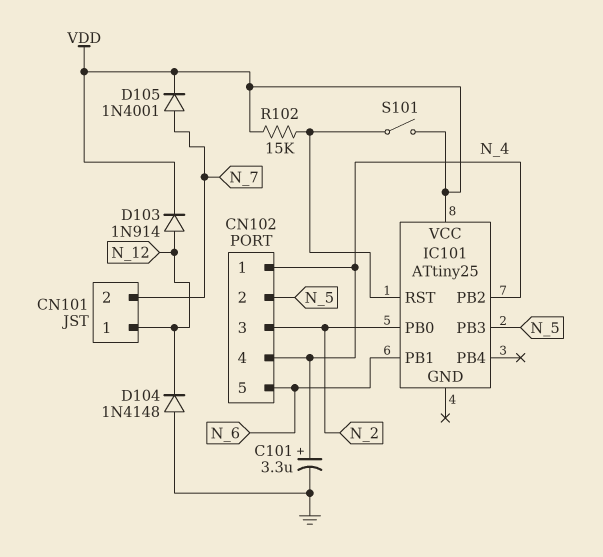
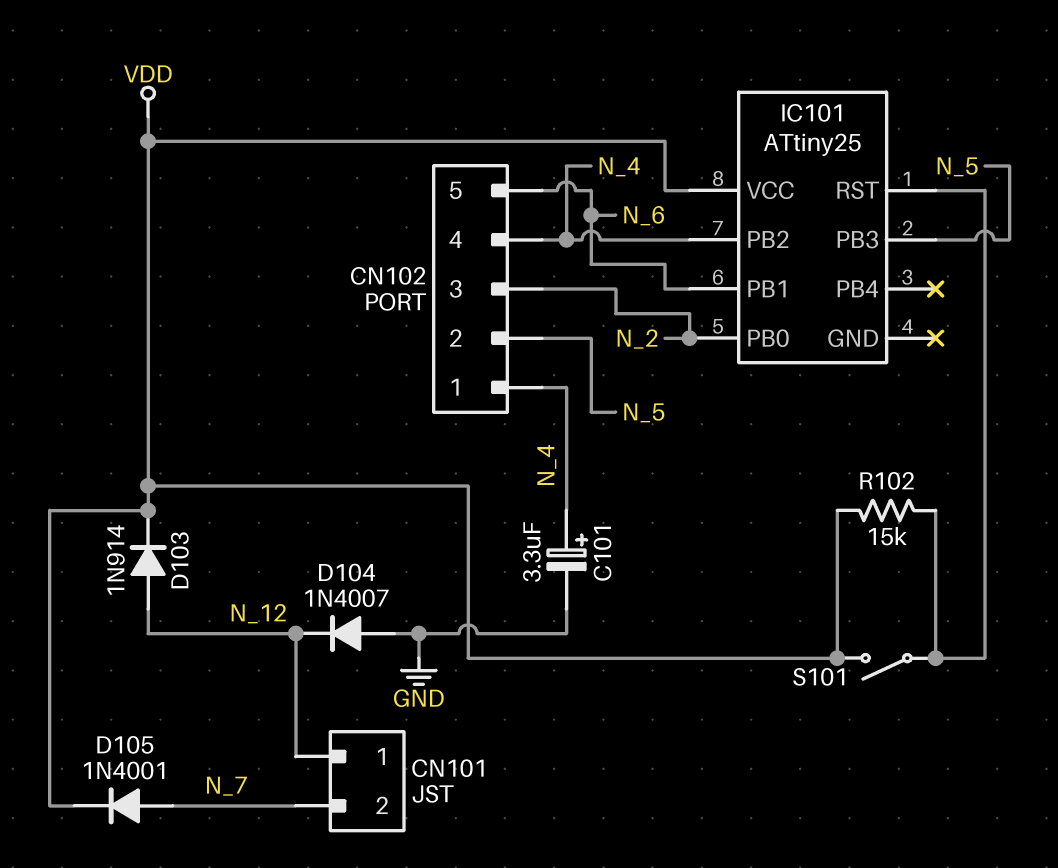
D104: diode 1N4148 (A GND, K N_12) -> diode 1N4007 (A GND, K N_12)

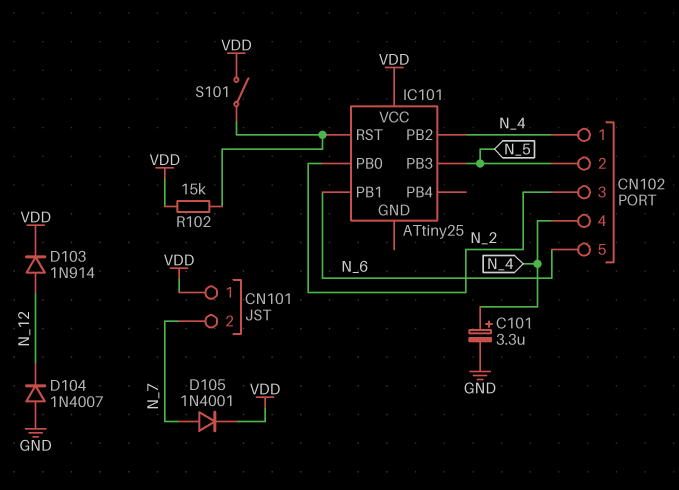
CN101 pin 1: N_12 -> VDD

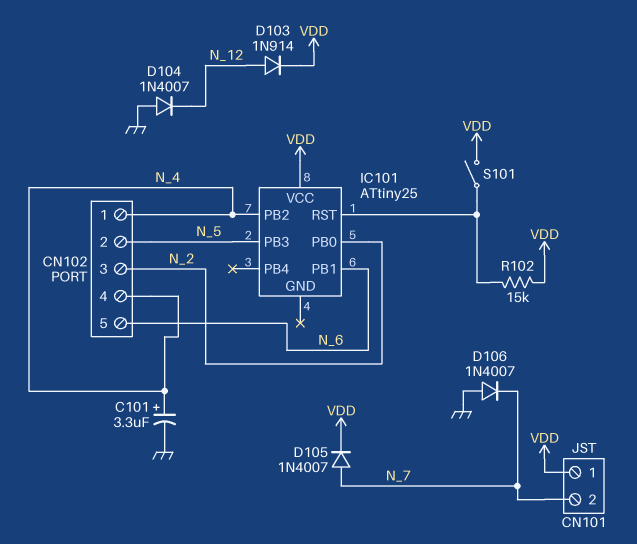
D105: diode 1N4001 (A N_7, K VDD) -> diode 1N4007 (A N_7, K VDD)
D106: none -> diode 1N4007 (A GND, K N_7)

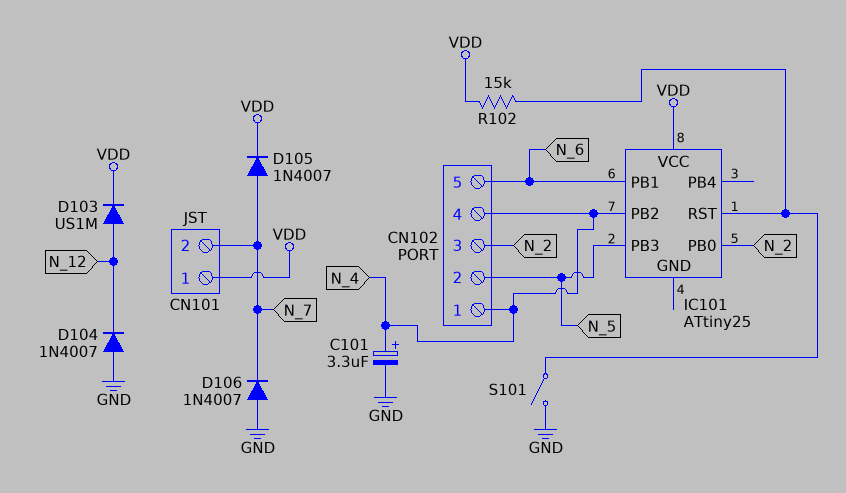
D103: diode 1N914 (A N_12, K VDD) -> diode US1M (A N_12, K VDD)
S101: switch (IC101/RST, VDD) -> switch (GND, IC101/RST)

